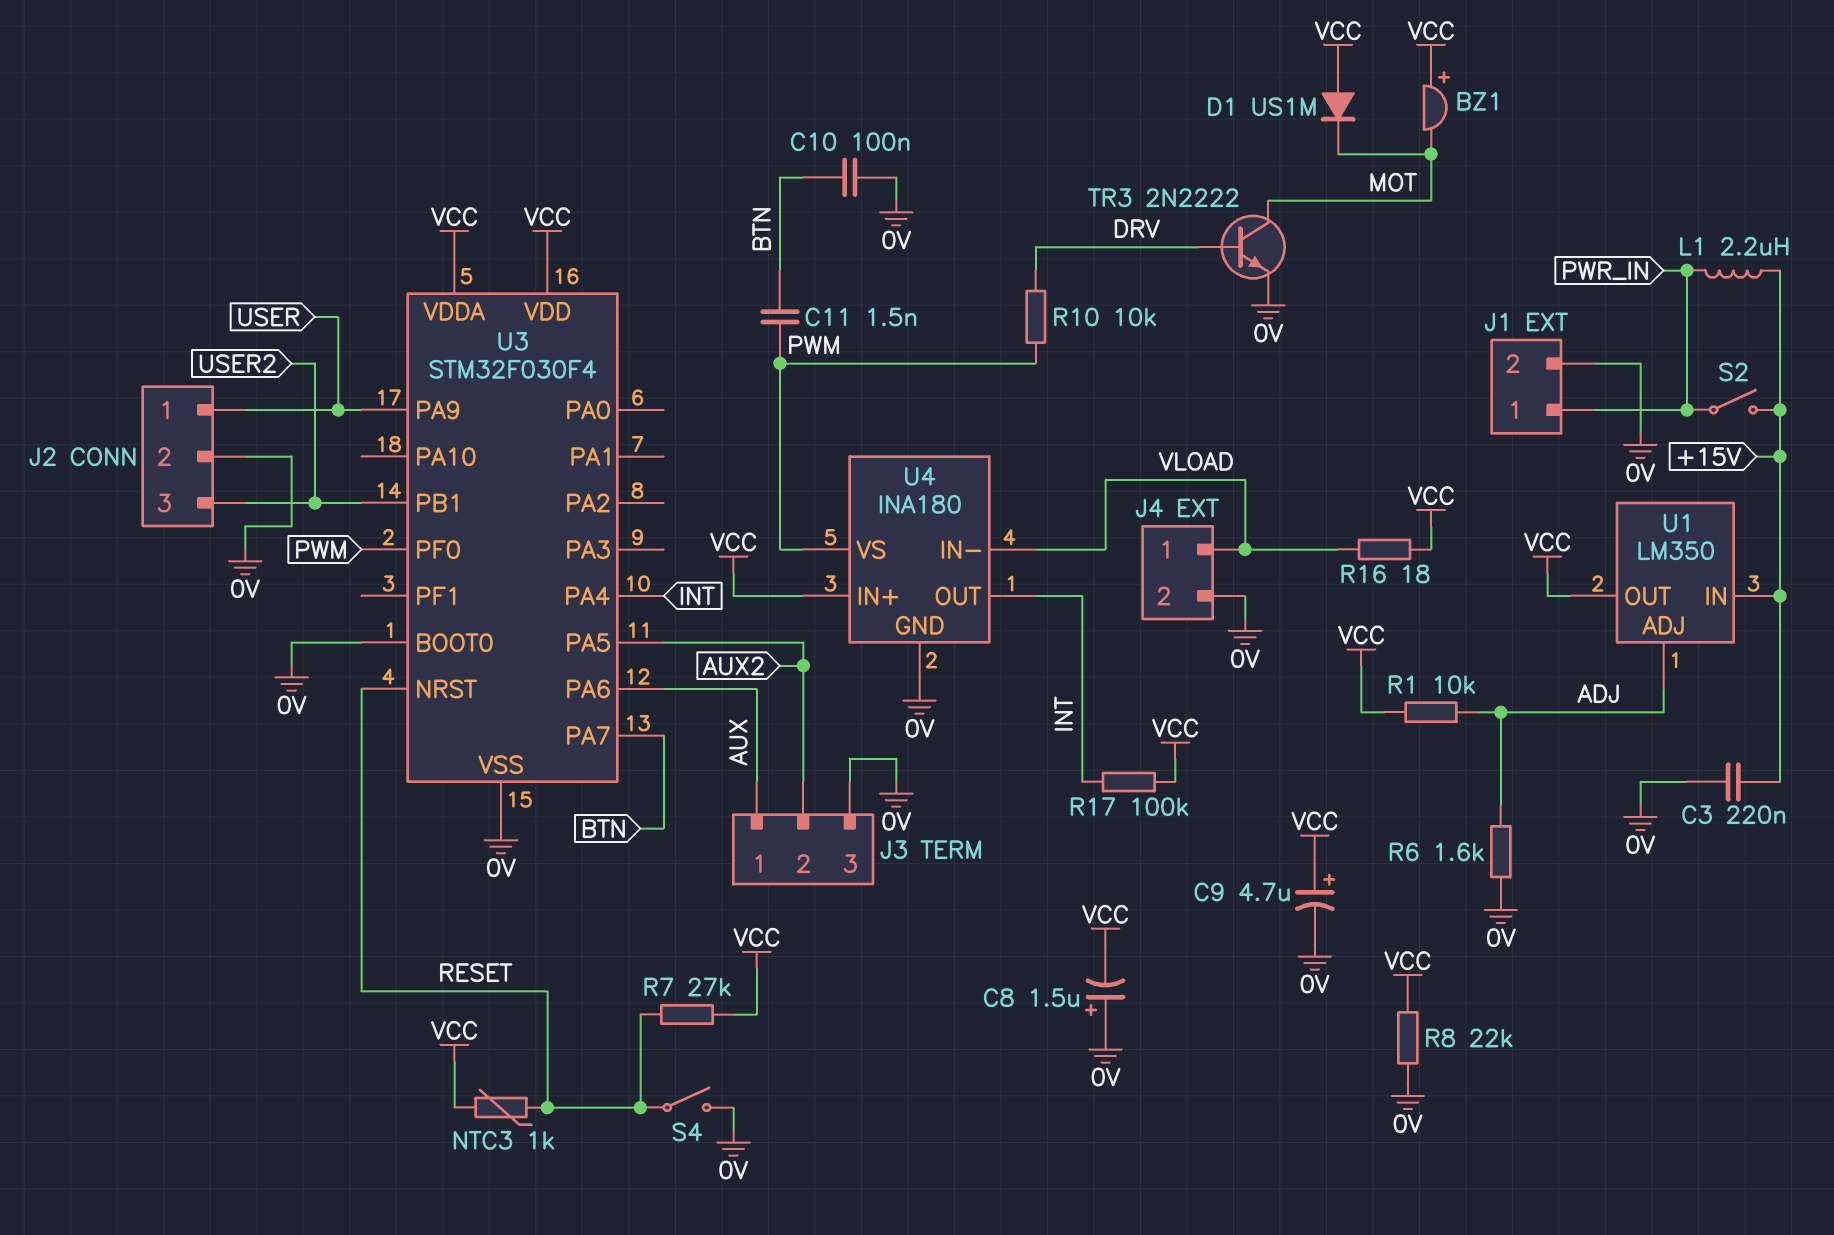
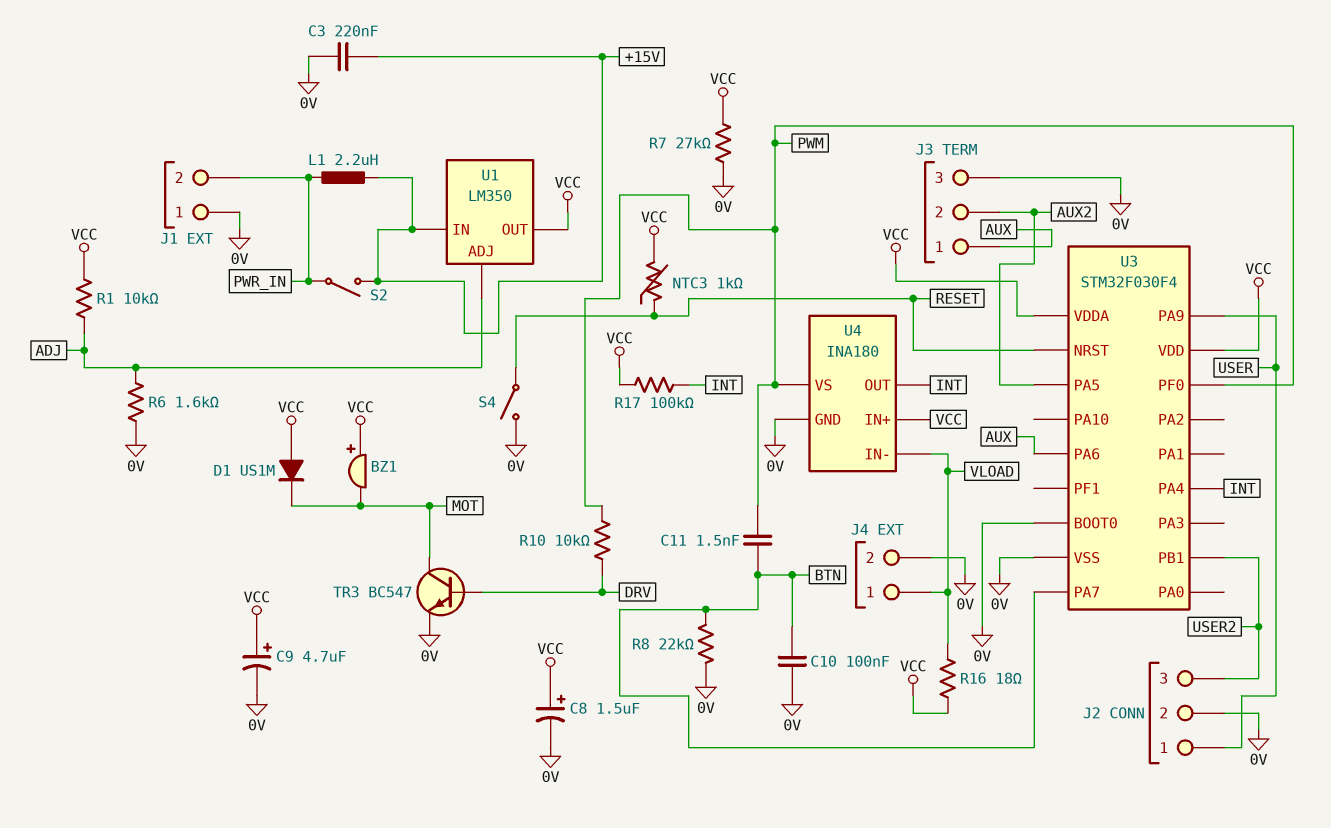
C8: 1.5uF (plus 0V, minus VCC) -> 1.5uF (plus VCC, minus 0V)
J1 pin 1: PWR_IN -> 0V
J1 pin 2: 0V -> PWR_IN
R7: 27k (RESET, VCC) -> 27k (0V, VCC)
R8: 22k (0V, VCC) -> 22k (0V, BTN)
TR3: NPN 2N2222 (B DRV, C MOT, E 0V) -> NPN BC547 (B DRV, C MOT, E 0V)

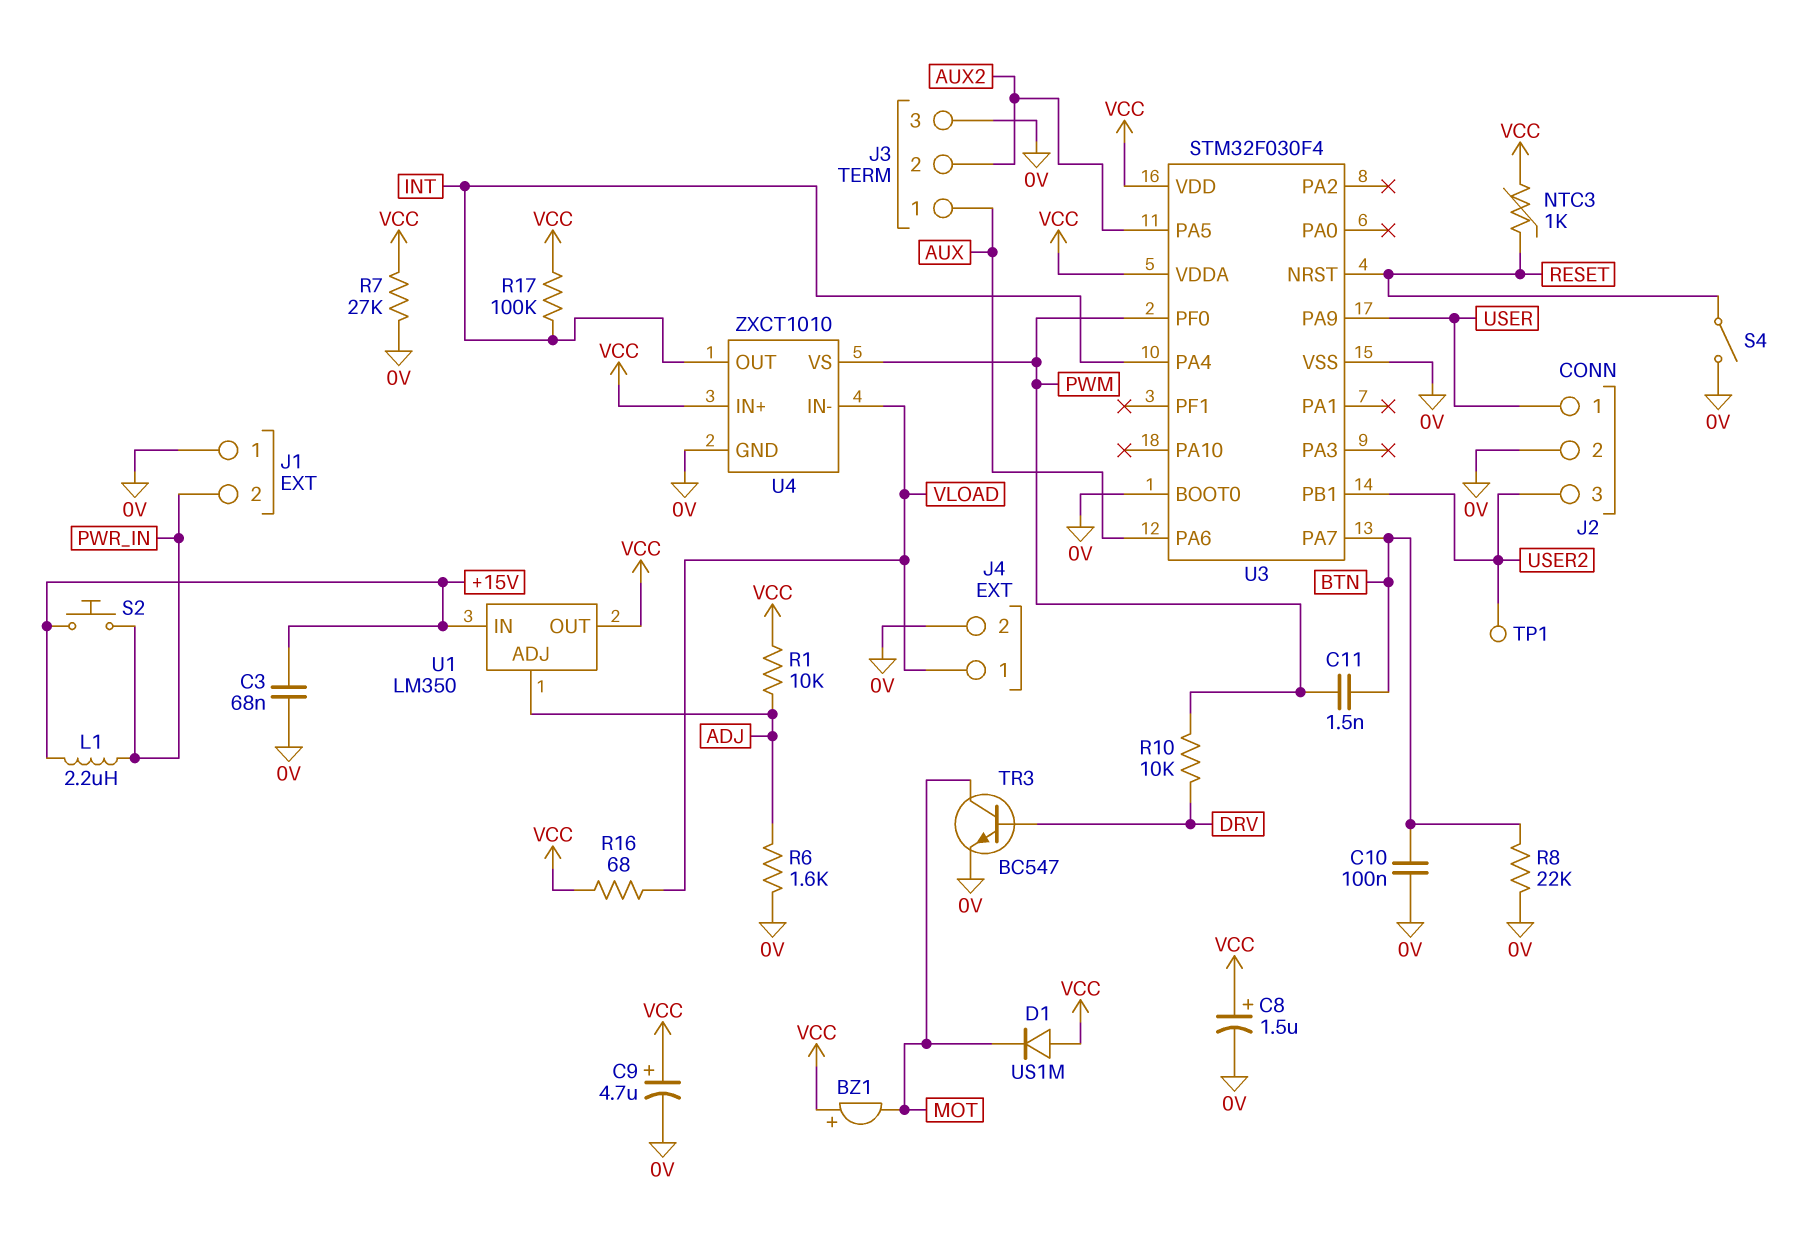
C3: 220nF (+15V, 0V) -> 68nF (+15V, 0V)
R16: 18 (VCC, VLOAD) -> 68 (VCC, VLOAD)
S2: switch (+15V, PWR_IN) -> button (+15V, PWR_IN)
TP1: none -> test point (USER2)
U4: INA180 -> ZXCT1010

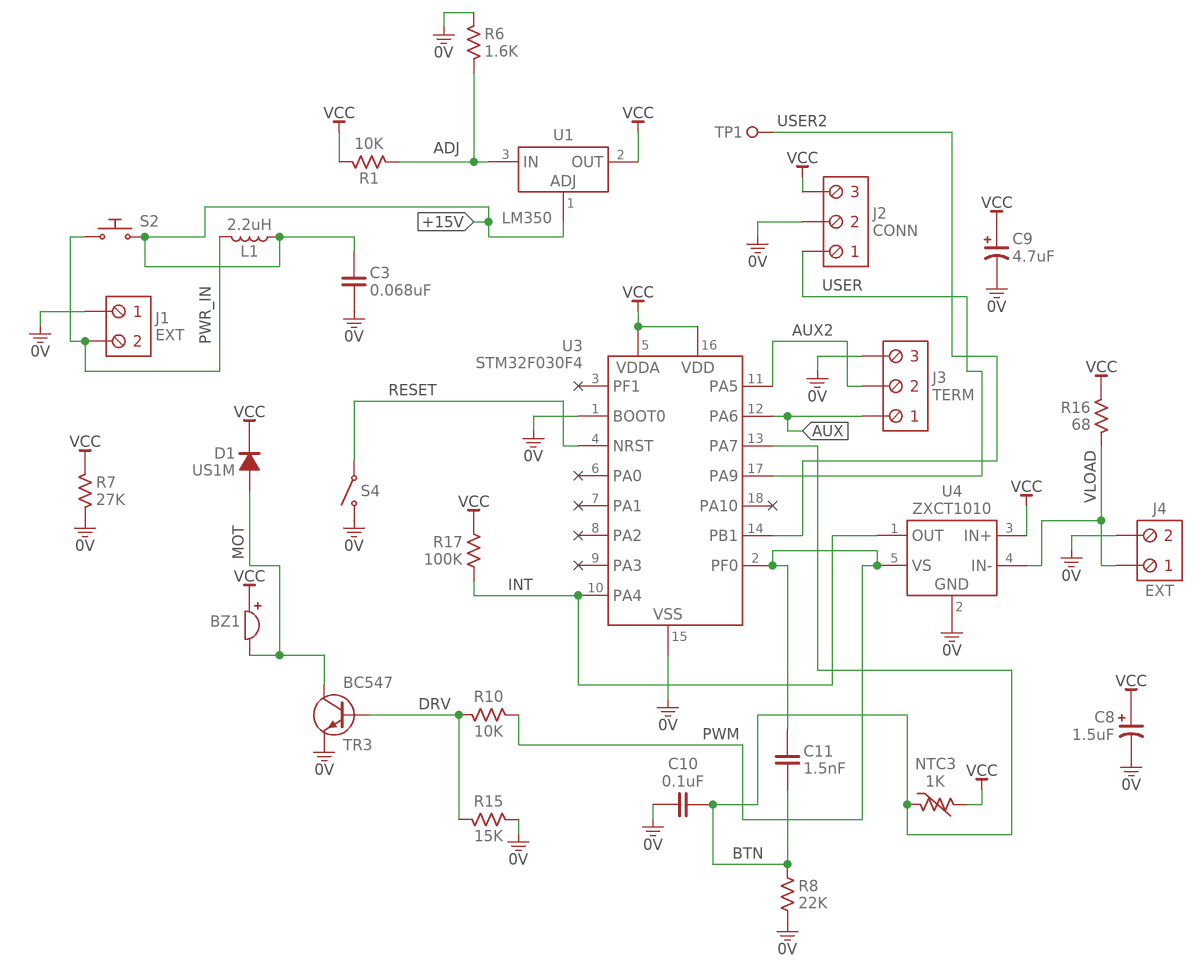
D1: diode US1M (A VCC, K MOT) -> diode US1M (A MOT, K VCC)
J2 pin 3: USER2 -> VCC
NTC3: 1k (RESET, VCC) -> 1k (BTN, VCC)
R15: none -> 15k (0V, DRV)
U1 pin ADJ: ADJ -> +15V
U1 pin IN: +15V -> ADJ

